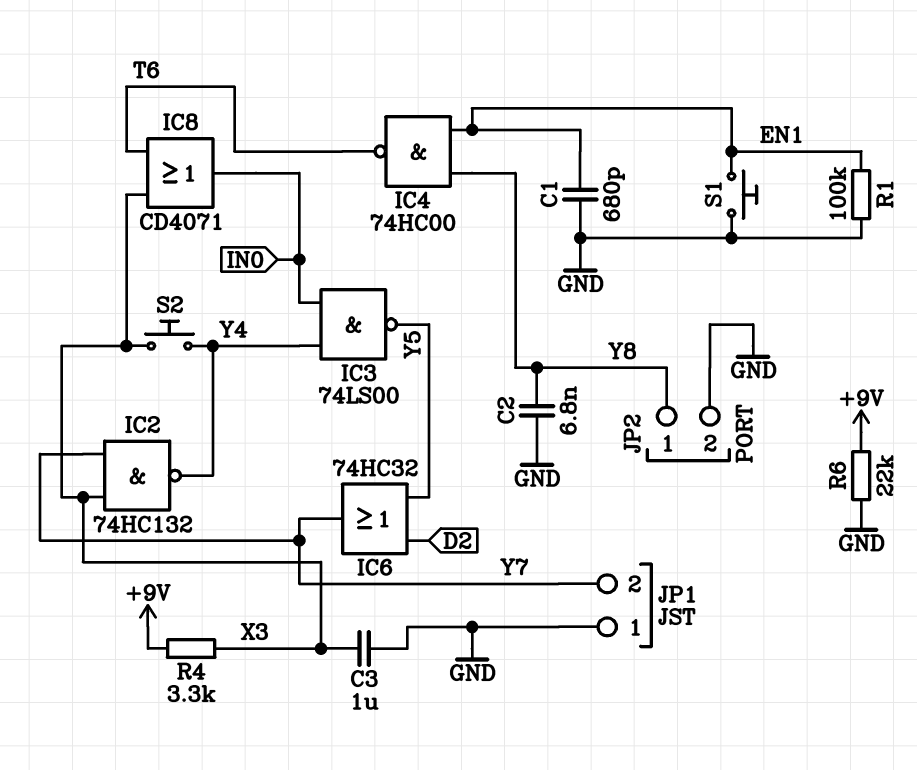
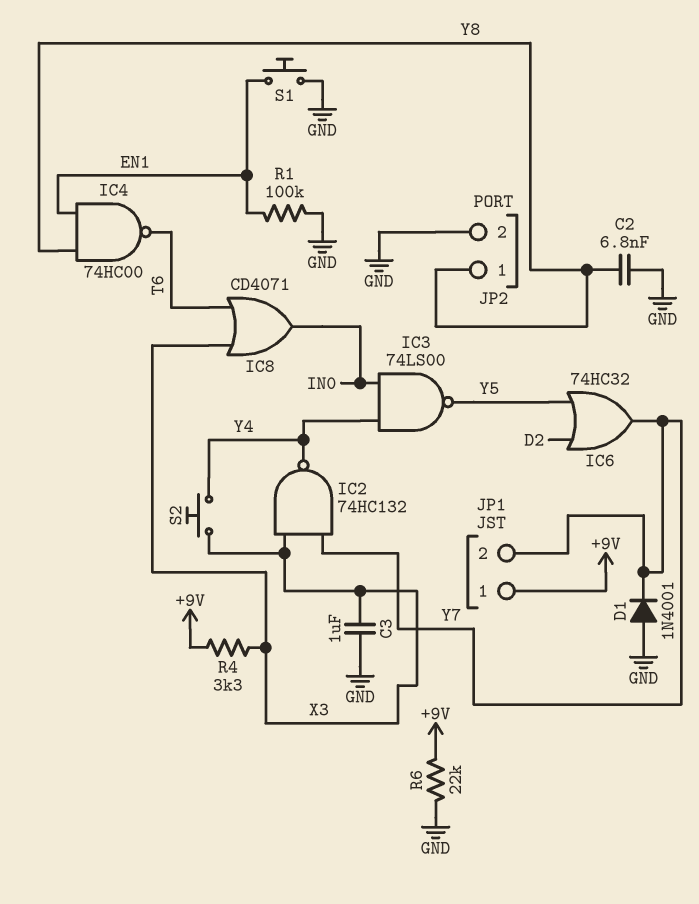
C1: 680pF (EN1, GND) -> none
D1: none -> diode 1N4001 (A GND, K Y7)
JP1 pin 1: GND -> +9V

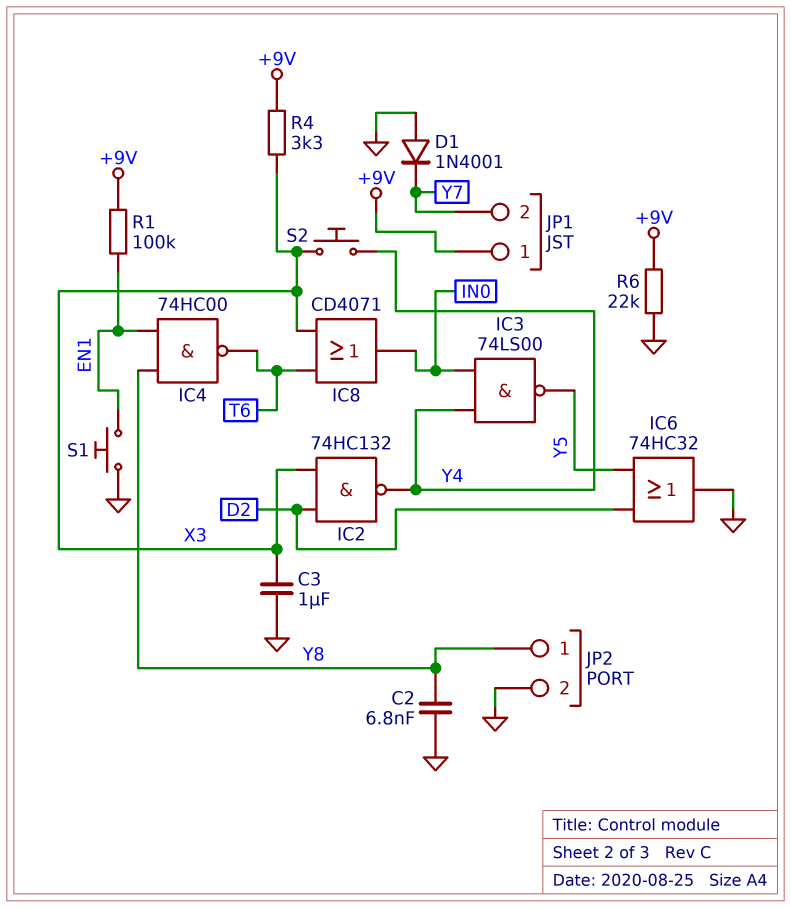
IC2: NAND 74HC132 (in X3, in Y7, out Y4) -> NAND 74HC132 (in D2, in X3, out Y4)
IC6: OR 74HC32 (in D2, in Y5, out Y7) -> OR 74HC32 (in D2, in Y5, out GND)
R1: 100k (EN1, GND) -> 100k (+9V, EN1)

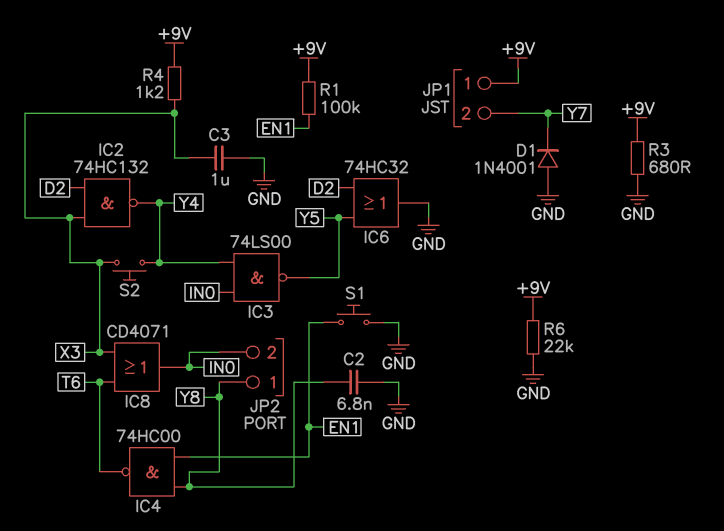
JP2 pin 2: GND -> IN0
R3: none -> 680 (+9V, GND)
R4: 3.3k (+9V, X3) -> 1.2k (+9V, X3)

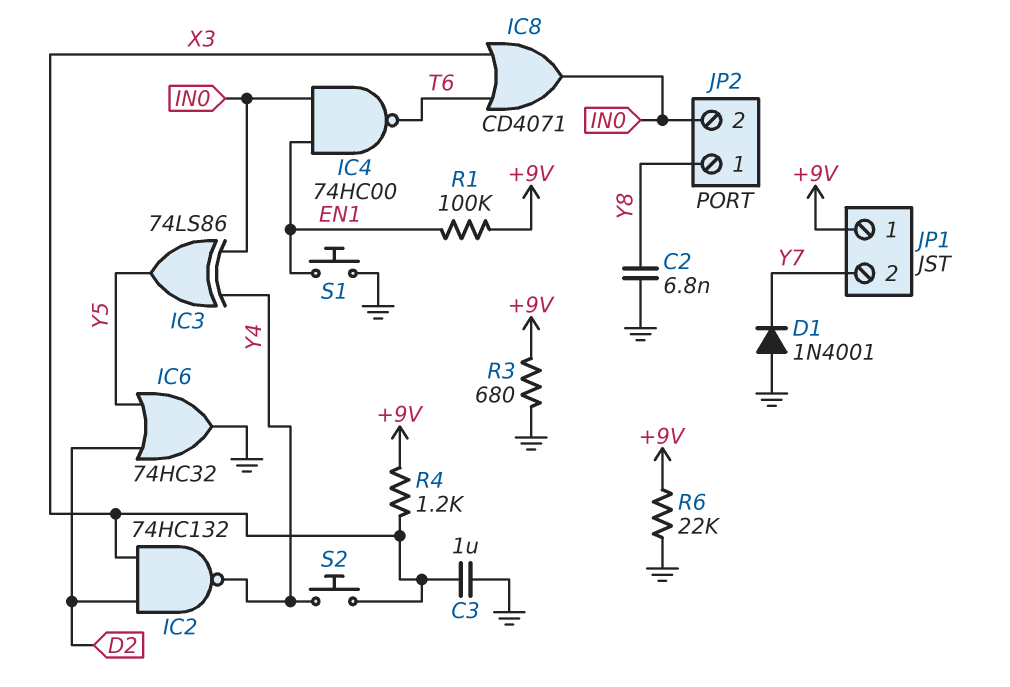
IC3: NAND 74LS00 (in IN0, in Y4, out Y5) -> XOR 74LS86 (in IN0, in Y4, out Y5)
IC4: NAND 74HC00 (in EN1, in Y8, out T6) -> NAND 74HC00 (in EN1, in IN0, out T6)

